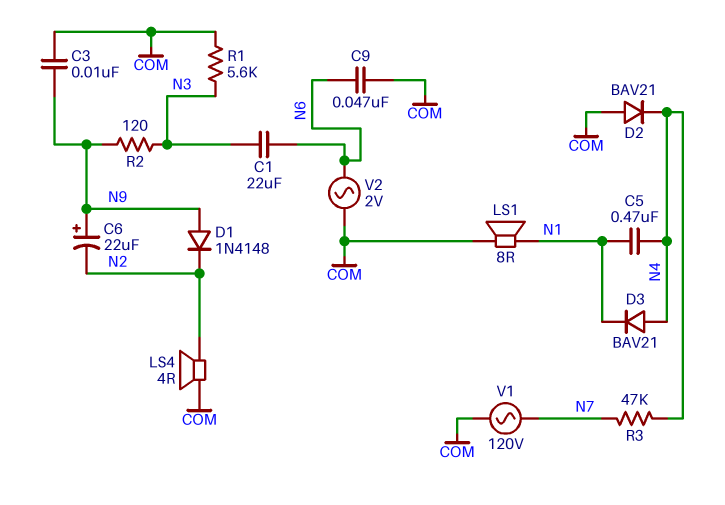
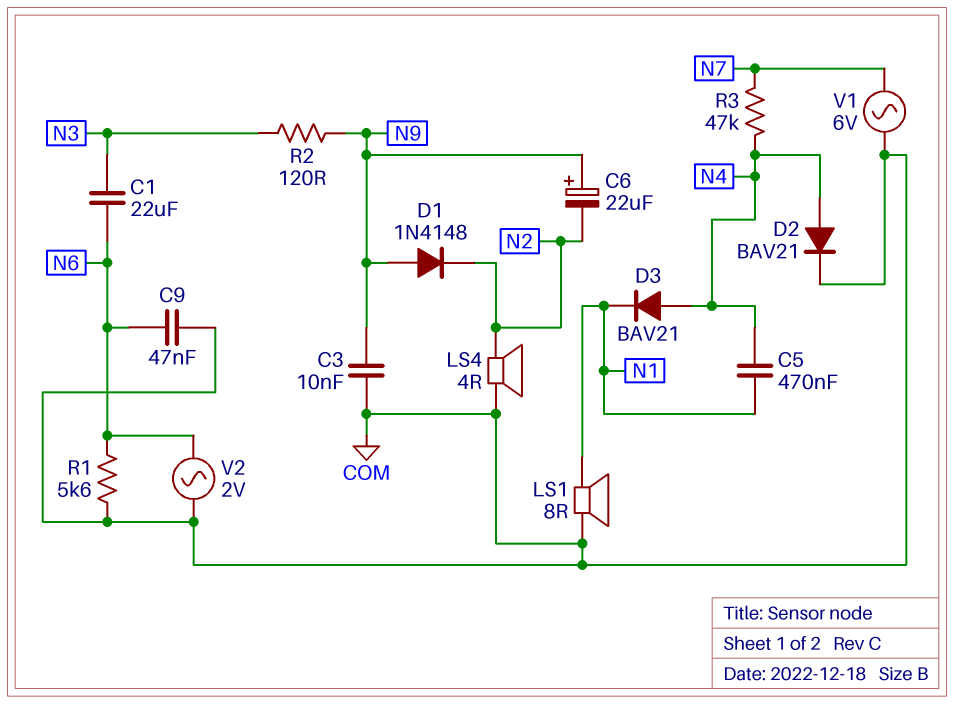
D2: diode BAV21 (A COM, K N4) -> diode BAV21 (A N4, K COM)
R1: 5.6k (COM, N3) -> 5.6k (COM, N6)
V1: AC 120V (COM, N7) -> AC 6V (COM, N7)

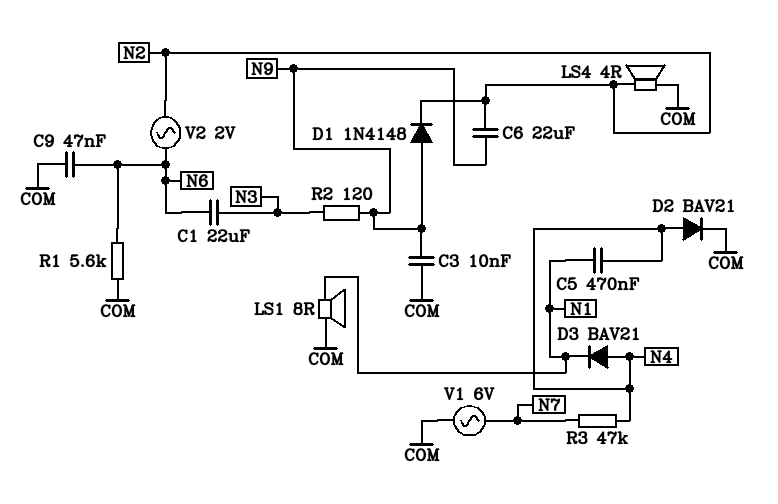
C6: 22uF (plus N9, minus N2) -> 22uF (N2, N9)
V2: AC 2V (COM, N6) -> AC 2V (N2, N6)

